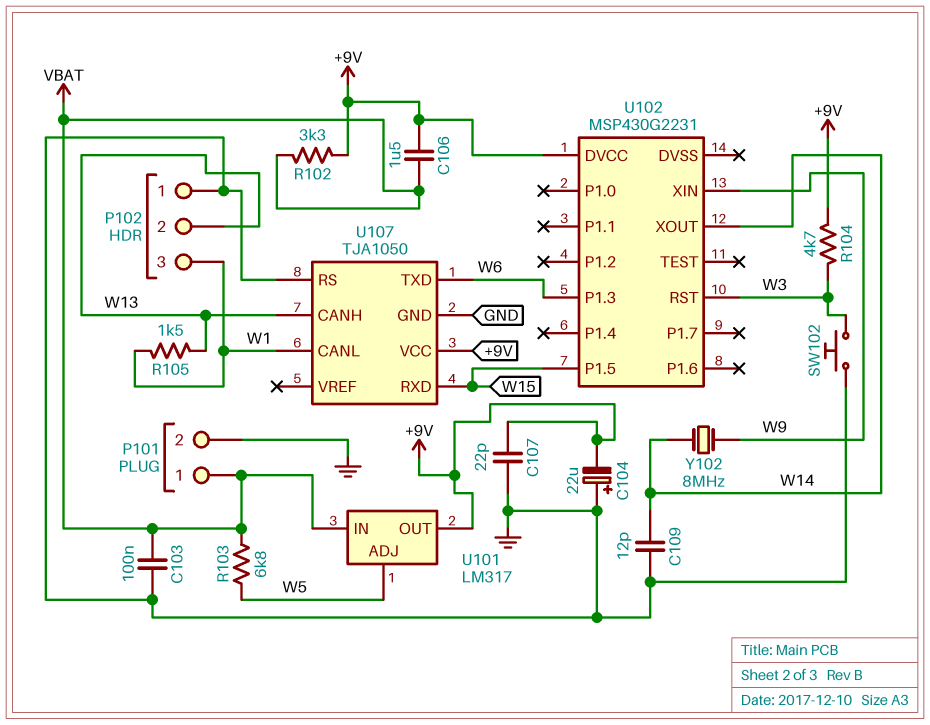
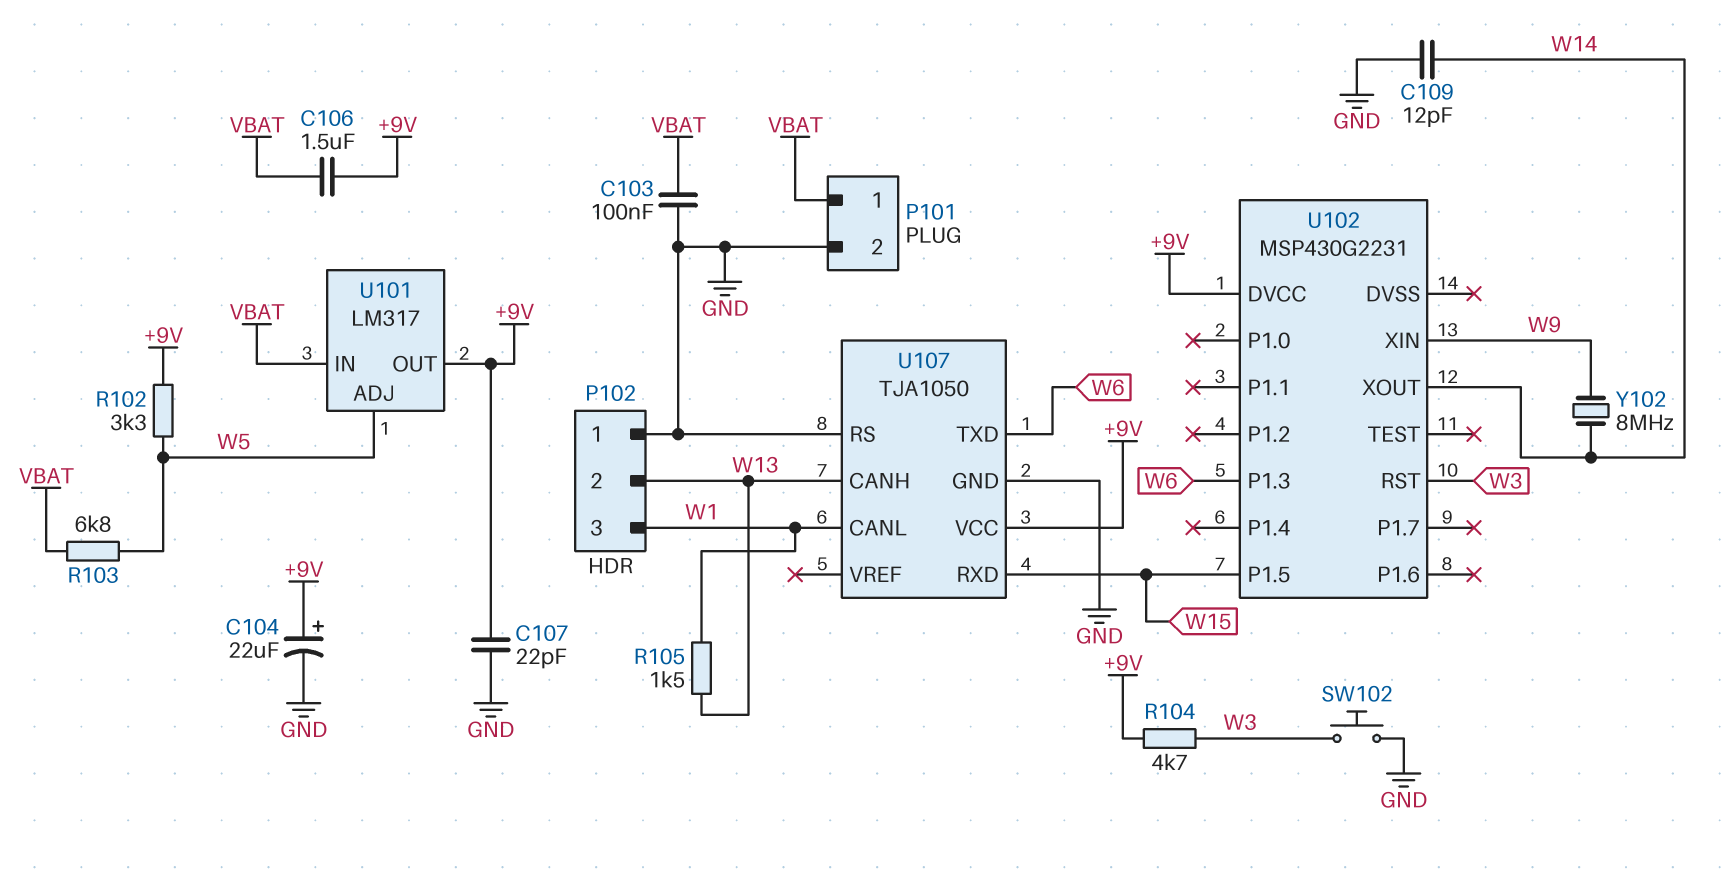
C104: 22uF (plus GND, minus +9V) -> 22uF (plus +9V, minus GND)
R102: 3.3k (+9V, VBAT) -> 3.3k (+9V, W5)

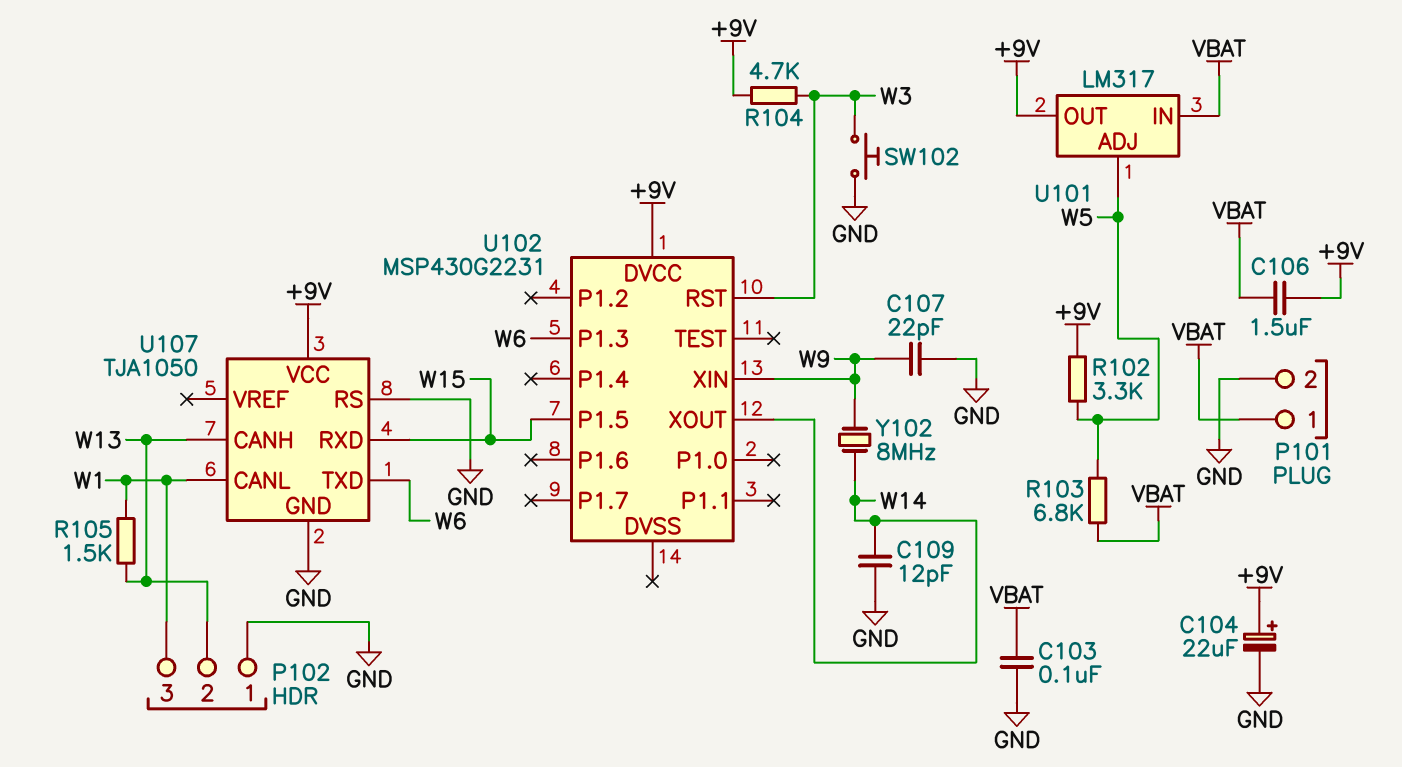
C107: 22pF (+9V, GND) -> 22pF (GND, W9)

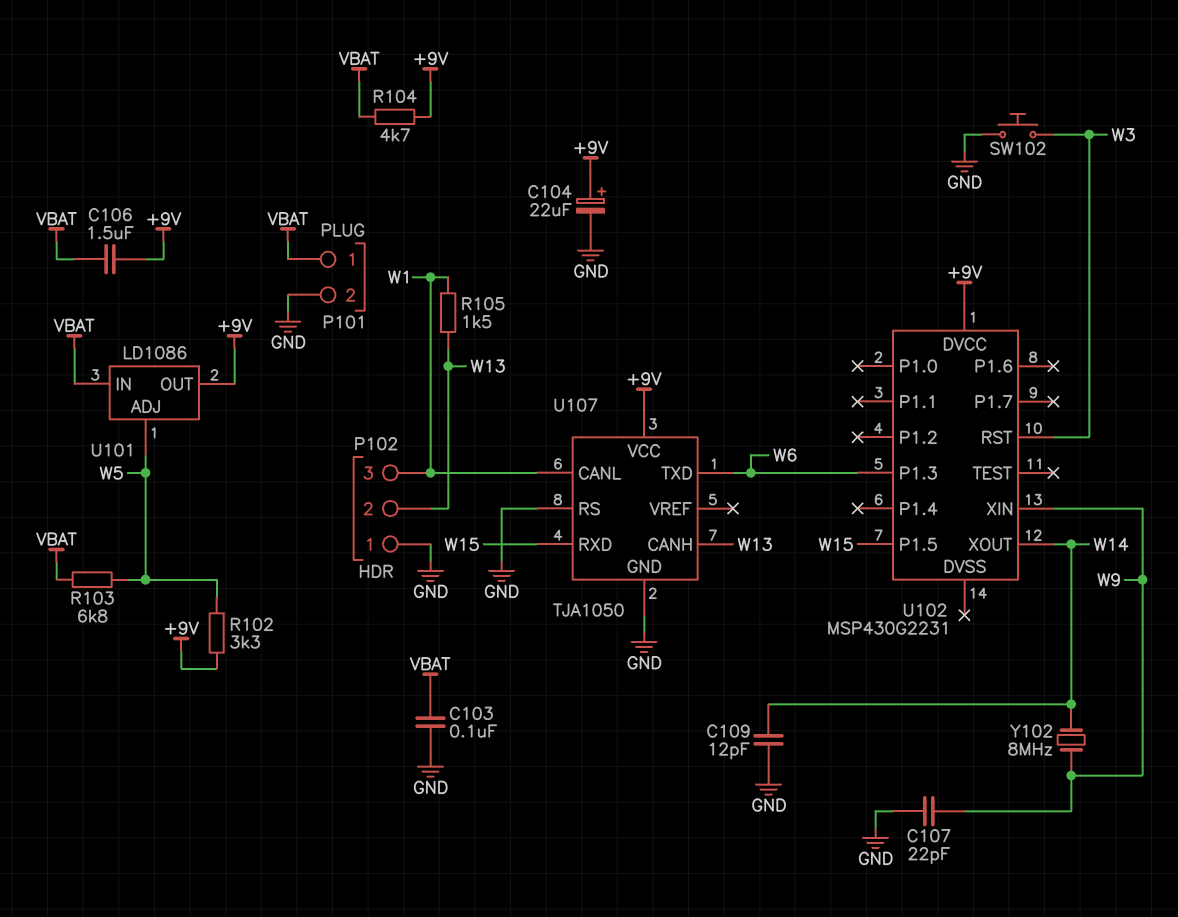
R104: 4.7k (+9V, W3) -> 4.7k (+9V, VBAT)
U101: LM317 -> LD1086

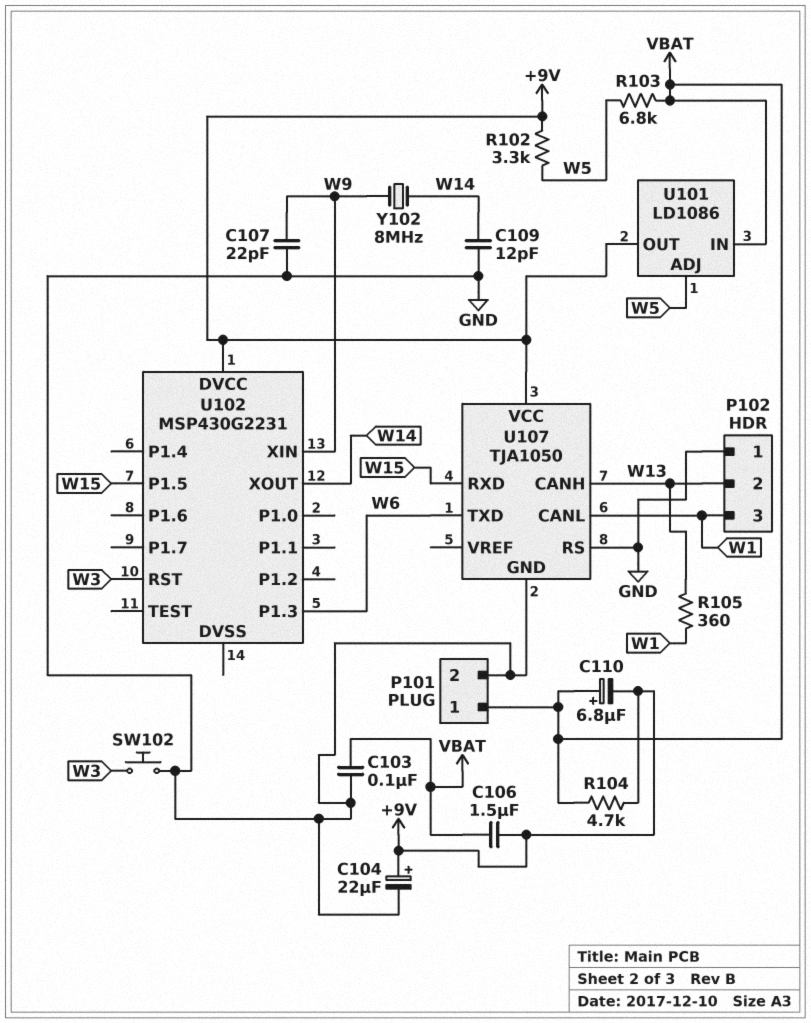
C110: none -> 6.8uF (plus VBAT, minus +9V)
R105: 1.5k (W1, W13) -> 360 (W1, W13)

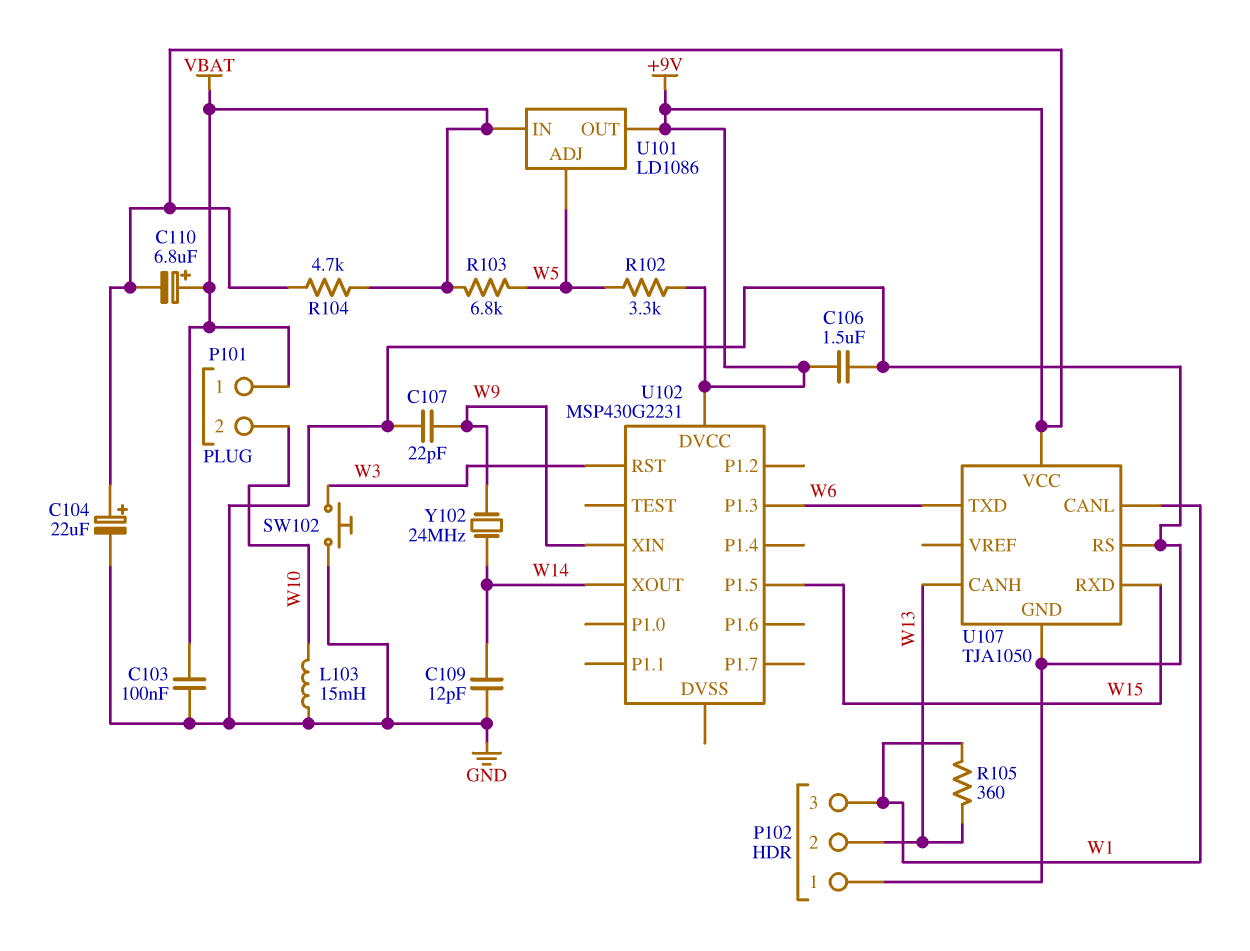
C106: 1.5uF (+9V, VBAT) -> 1.5uF (+9V, GND)
L103: none -> 15mH (GND, W10)
P101 pin 2: GND -> W10
Y102: 8MHz (W9, W14) -> 24MHz (W9, W14)

